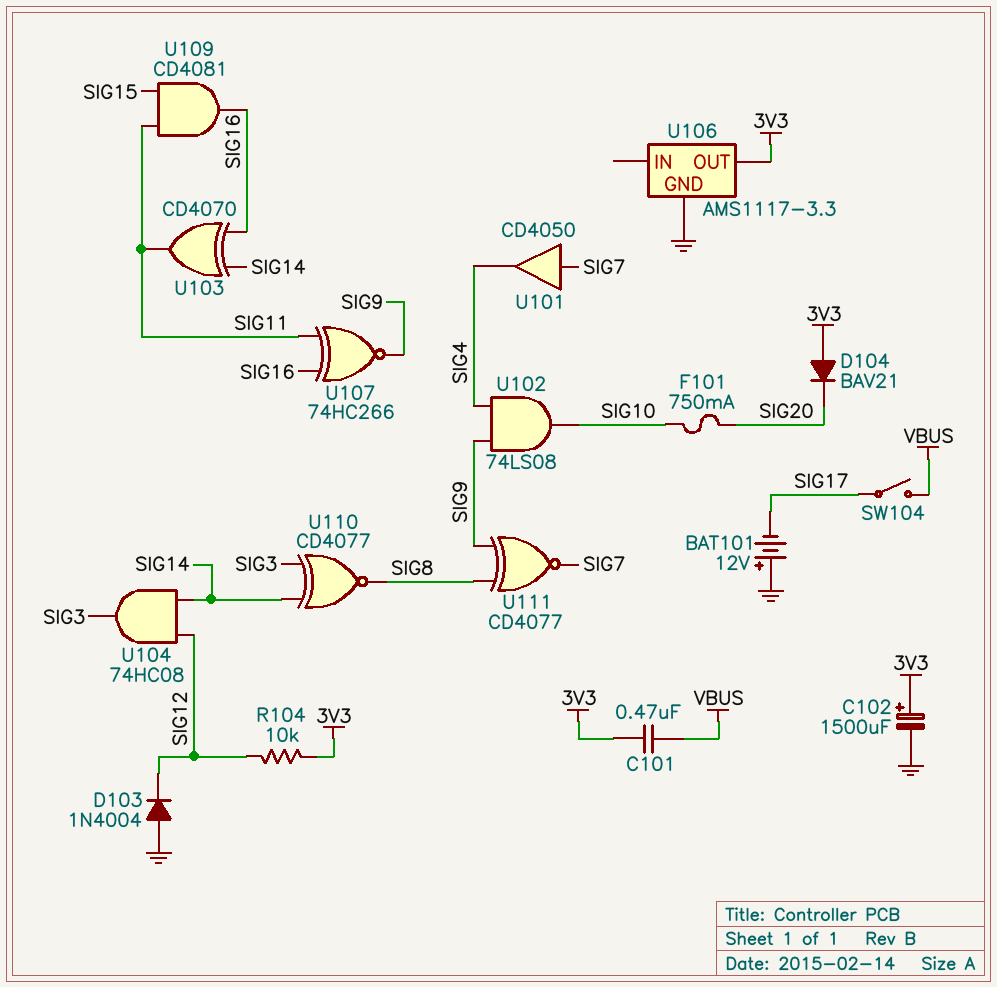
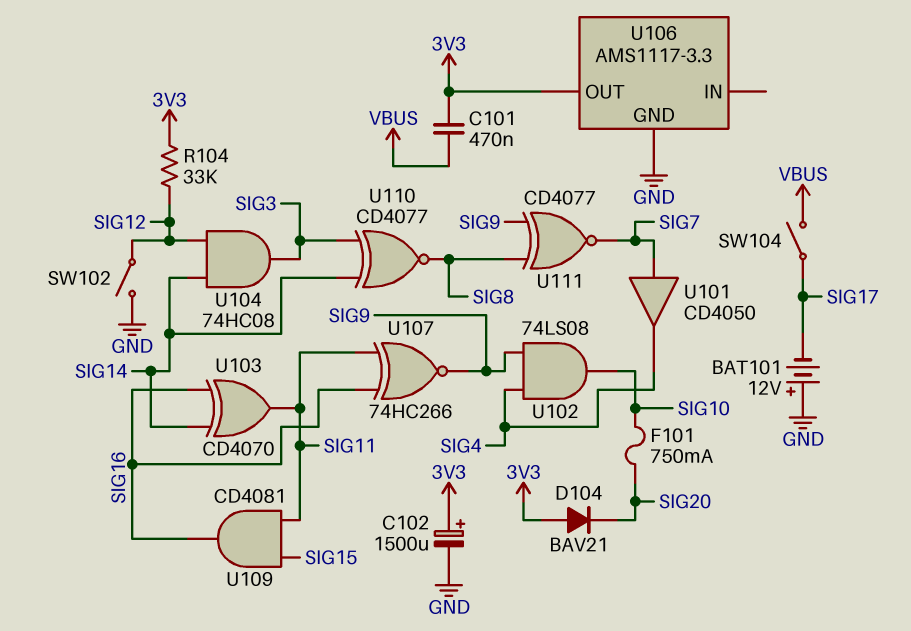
D103: diode 1N4004 (A GND, K SIG12) -> none
R104: 10k (3V3, SIG12) -> 33k (3V3, SIG12)
SW102: none -> switch (GND, SIG12)

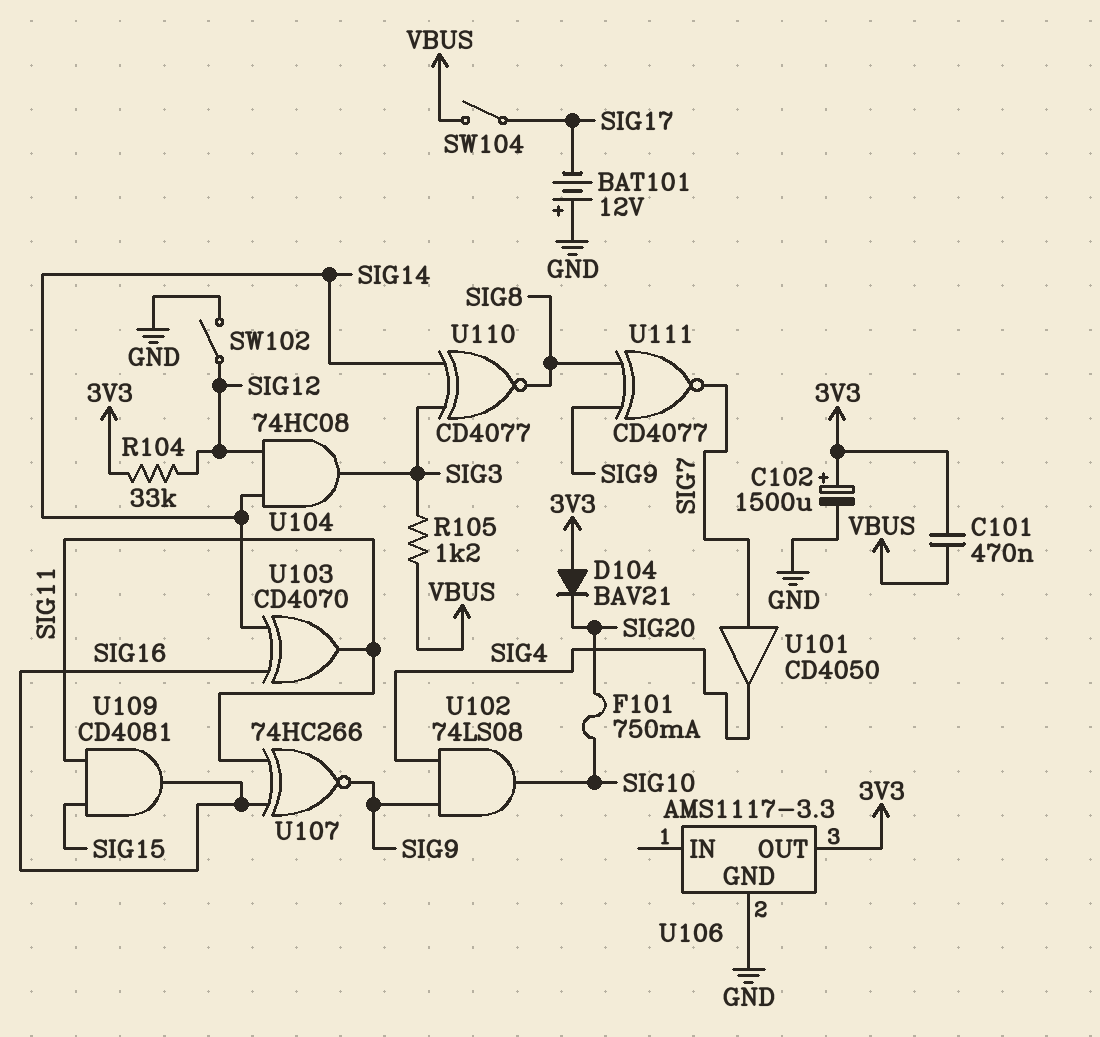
R105: none -> 1.2k (SIG3, VBUS)

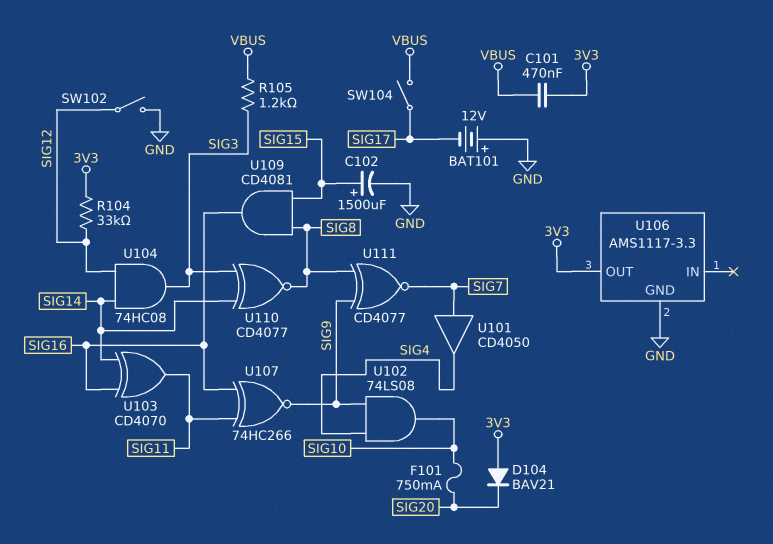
C102: 1500uF (plus 3V3, minus GND) -> 1500uF (plus SIG15, minus GND)
U109: AND CD4081 (in SIG11, in SIG15, out SIG16) -> AND CD4081 (in SIG8, in SIG15, out SIG16)

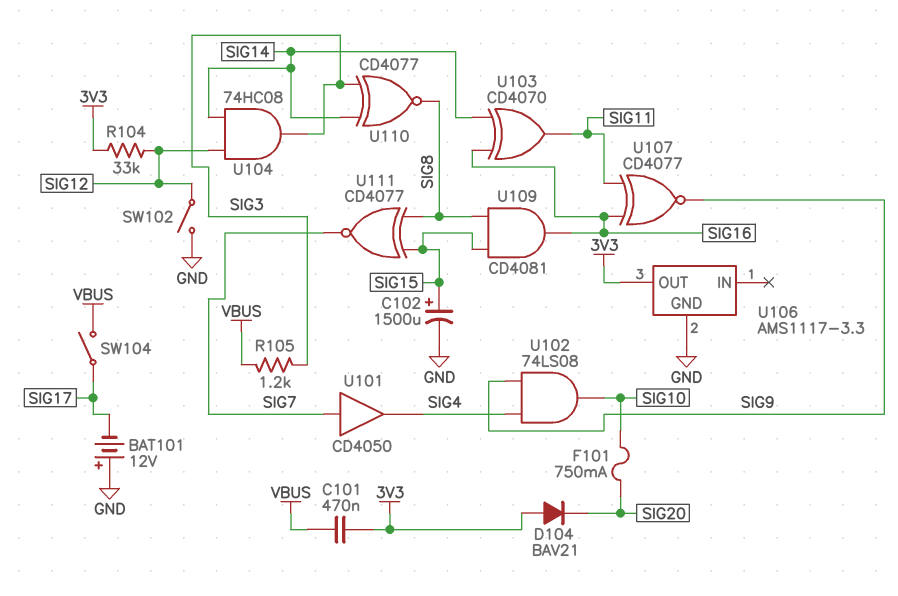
U107: XNOR 74HC266 (in SIG11, in SIG16, out SIG9) -> XNOR CD4077 (in SIG11, in SIG16, out SIG9)
U111: XNOR CD4077 (in SIG8, in SIG9, out SIG7) -> XNOR CD4077 (in SIG8, in SIG15, out SIG7)

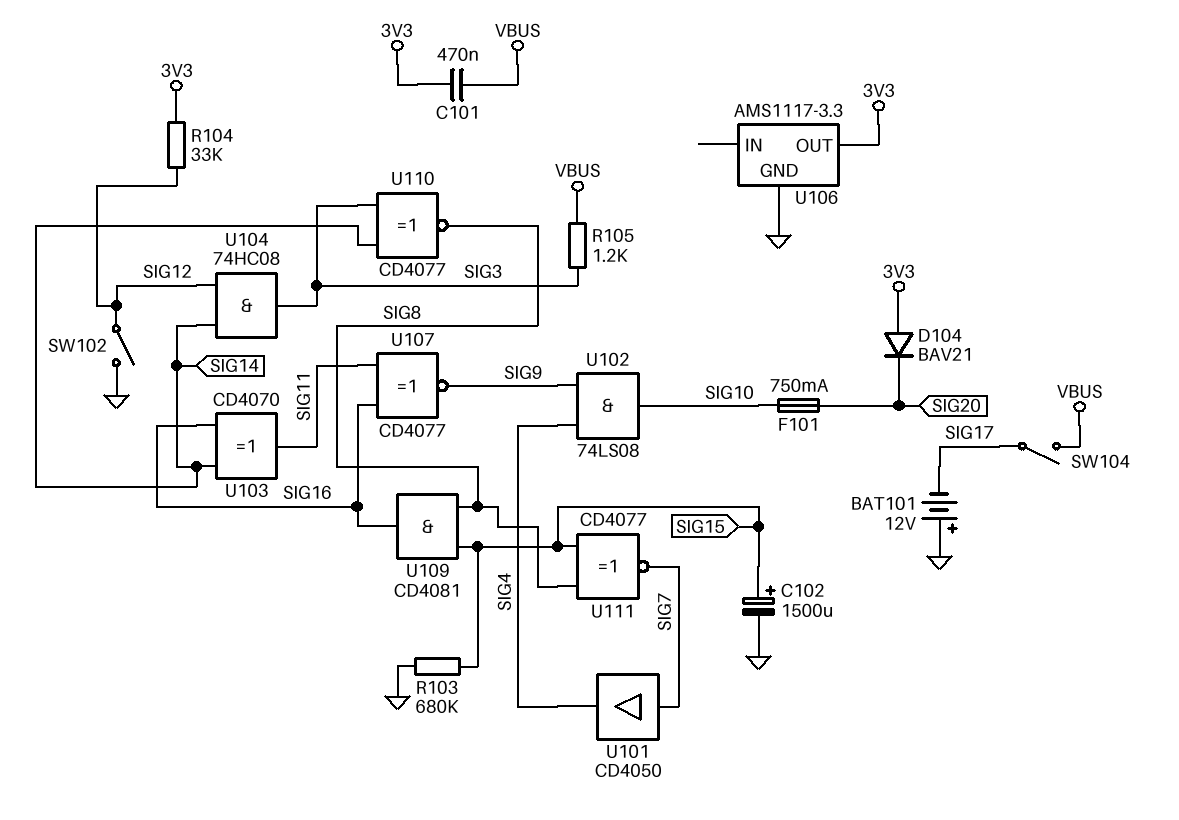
R103: none -> 680k (GND, SIG15)

